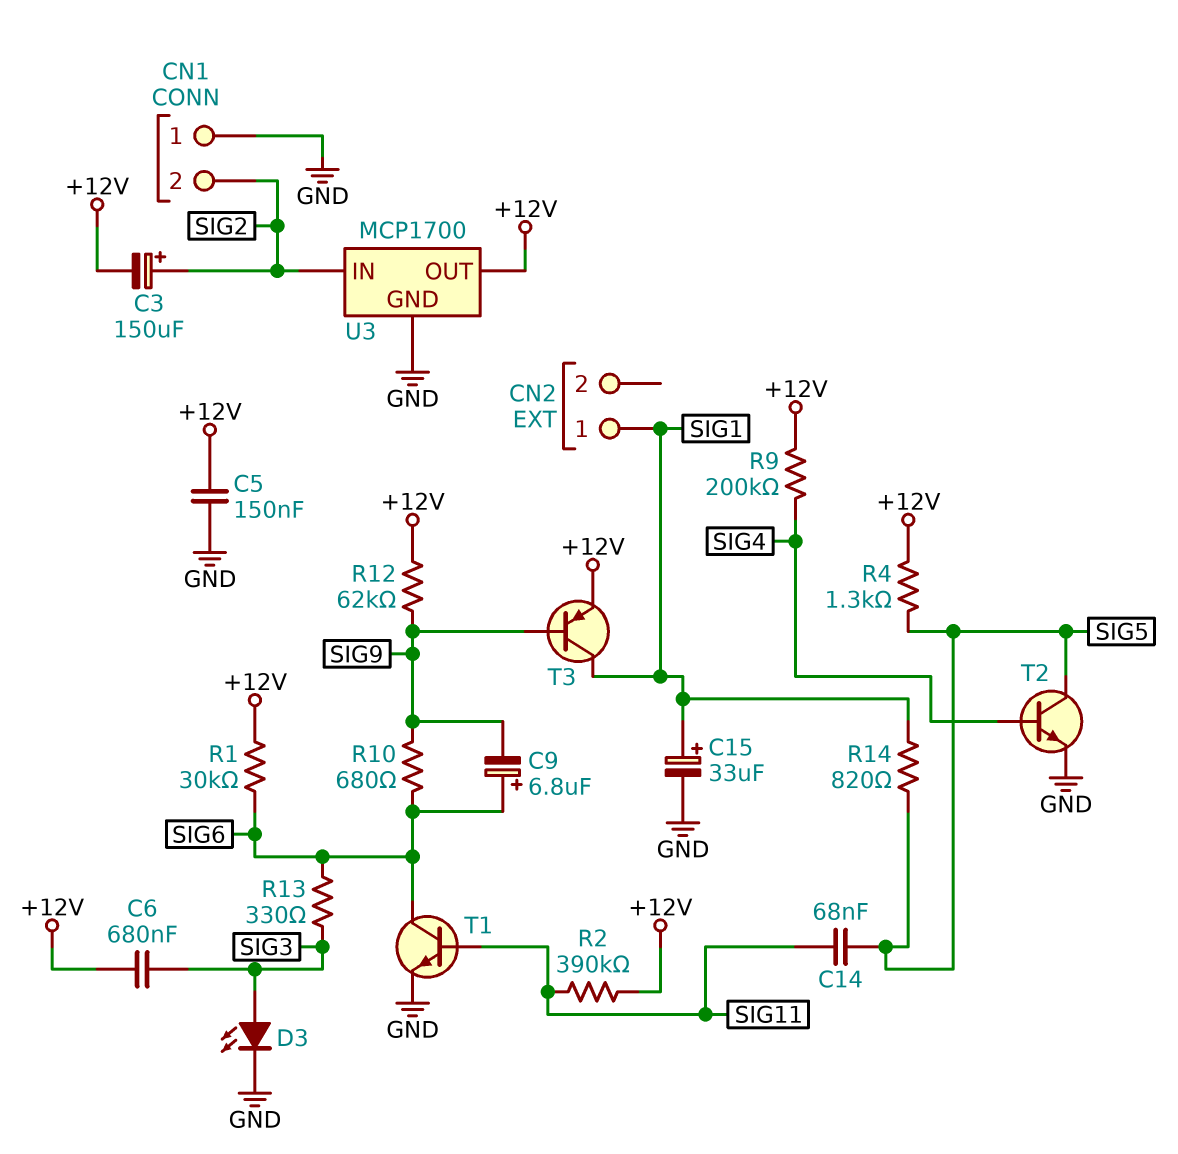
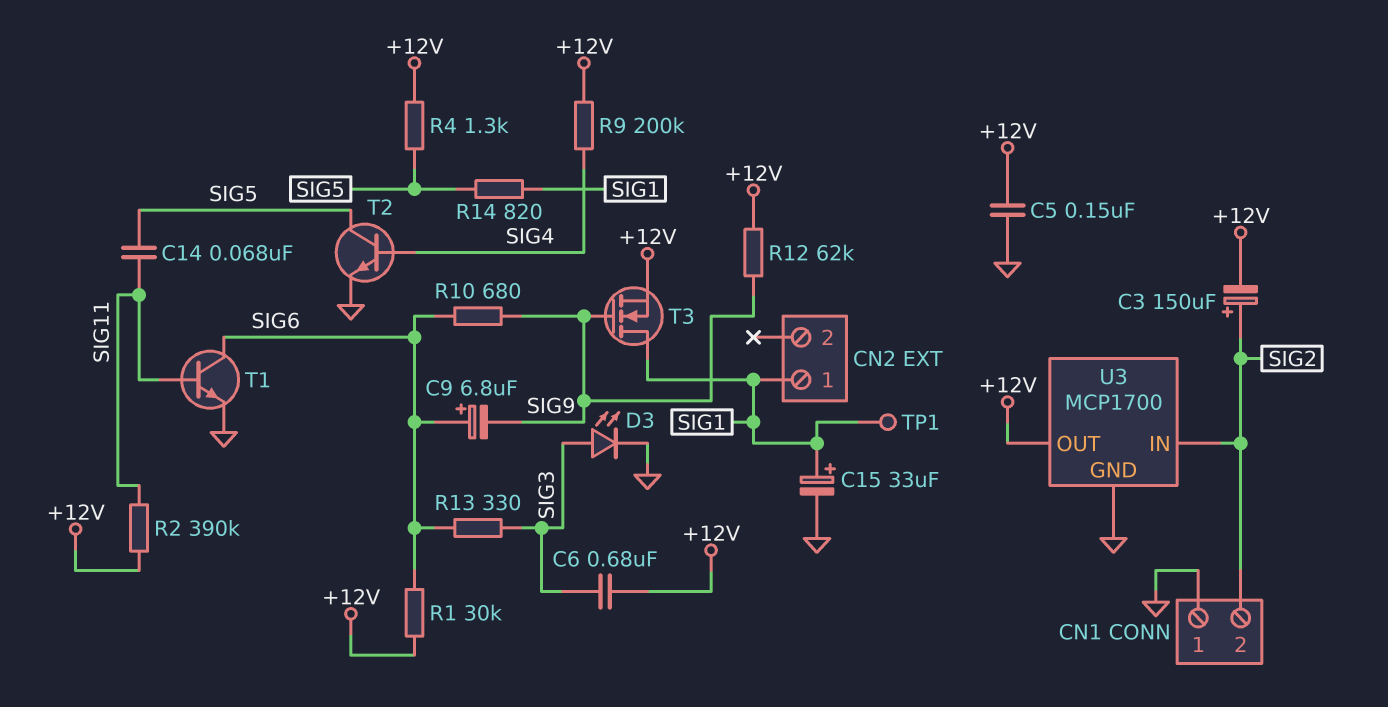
T3: PNP (B SIG9, C SIG1, E +12V) -> NMOS (G SIG9, D SIG1, S +12V)
TP1: none -> test point (SIG1)

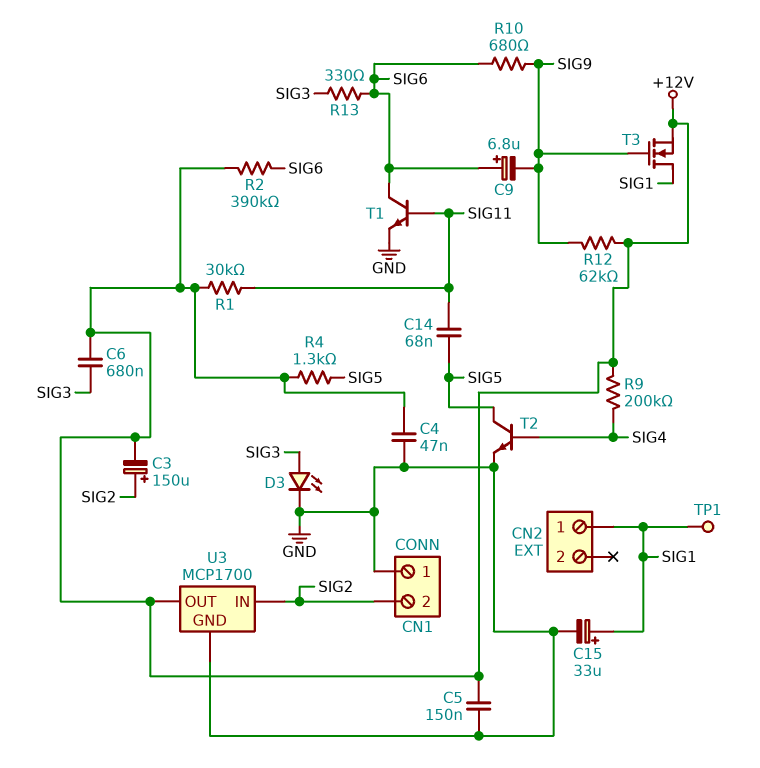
C4: none -> 47nF (+12V, GND)
R1: 30k (+12V, SIG6) -> 30k (+12V, SIG11)
R2: 390k (+12V, SIG11) -> 390k (+12V, SIG6)
R14: 820 (SIG1, SIG5) -> none

